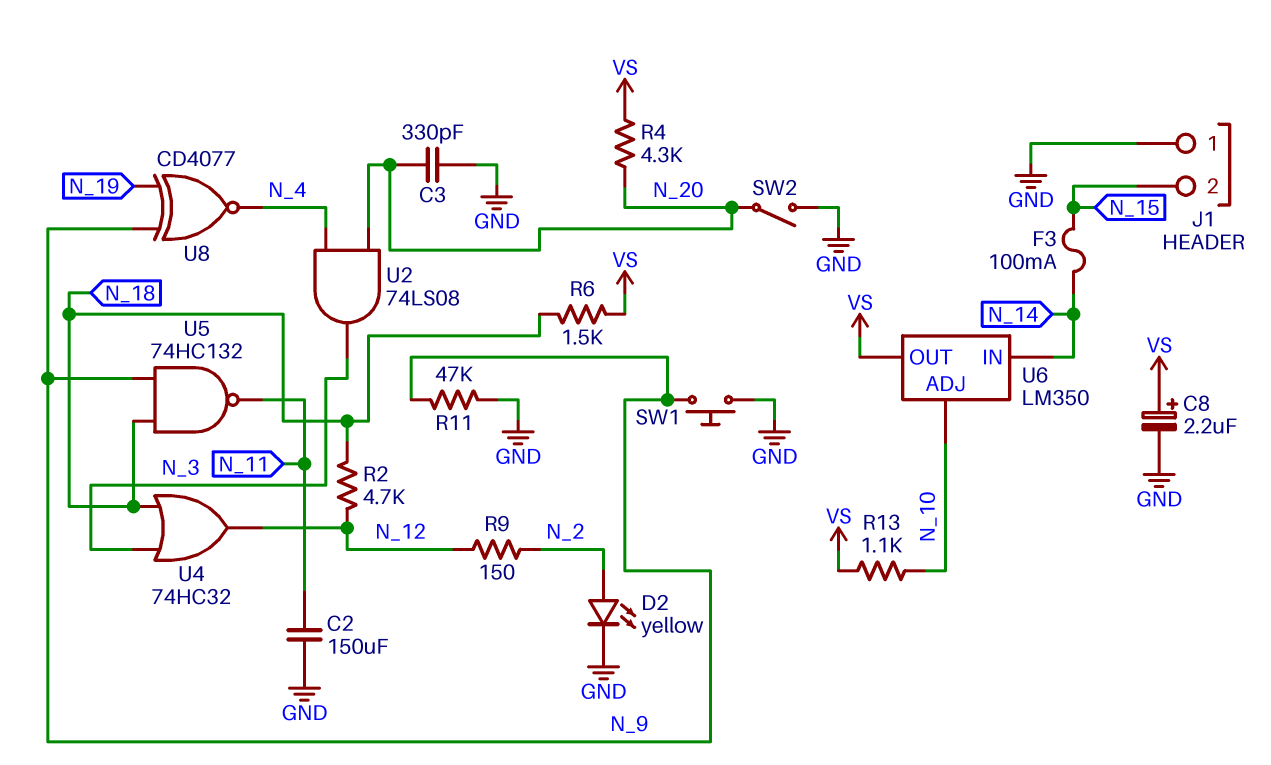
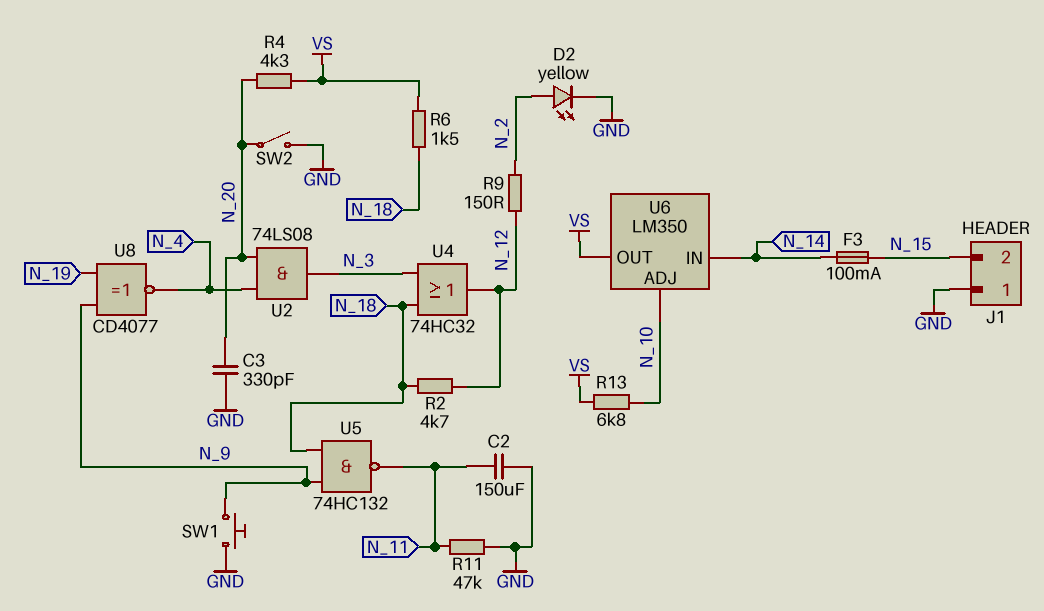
C8: 2.2uF (plus VS, minus GND) -> none
R11: 47k (GND, N_9) -> 47k (GND, N_11)
R13: 1.1k (N_10, VS) -> 6.8k (N_10, VS)

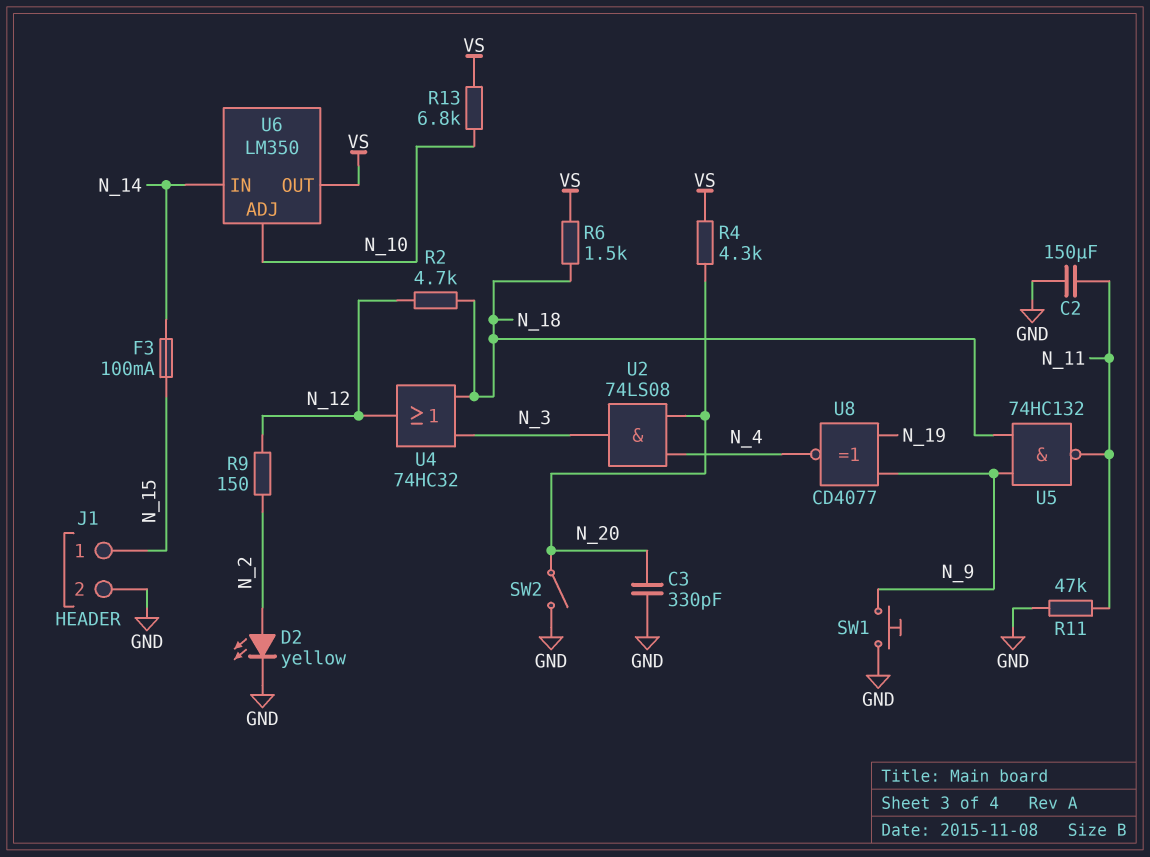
J1 pin 1: GND -> N_15
J1 pin 2: N_15 -> GND

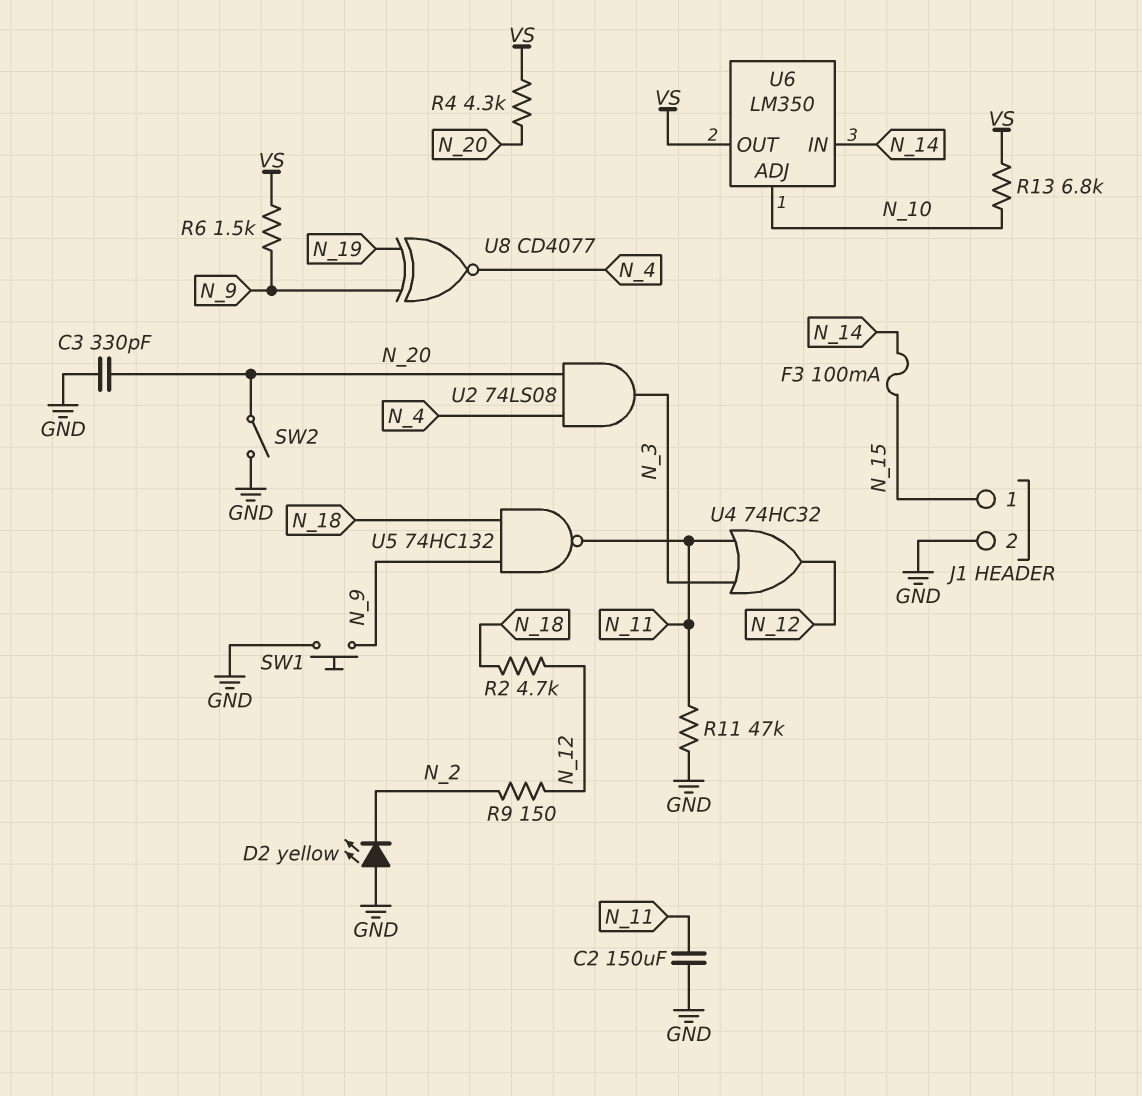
D2: LED yellow (A N_2, K GND) -> LED yellow (A GND, K N_2)
R6: 1.5k (N_18, VS) -> 1.5k (N_9, VS)
U4: OR 74HC32 (in N_3, in N_18, out N_12) -> OR 74HC32 (in N_3, in N_11, out N_12)

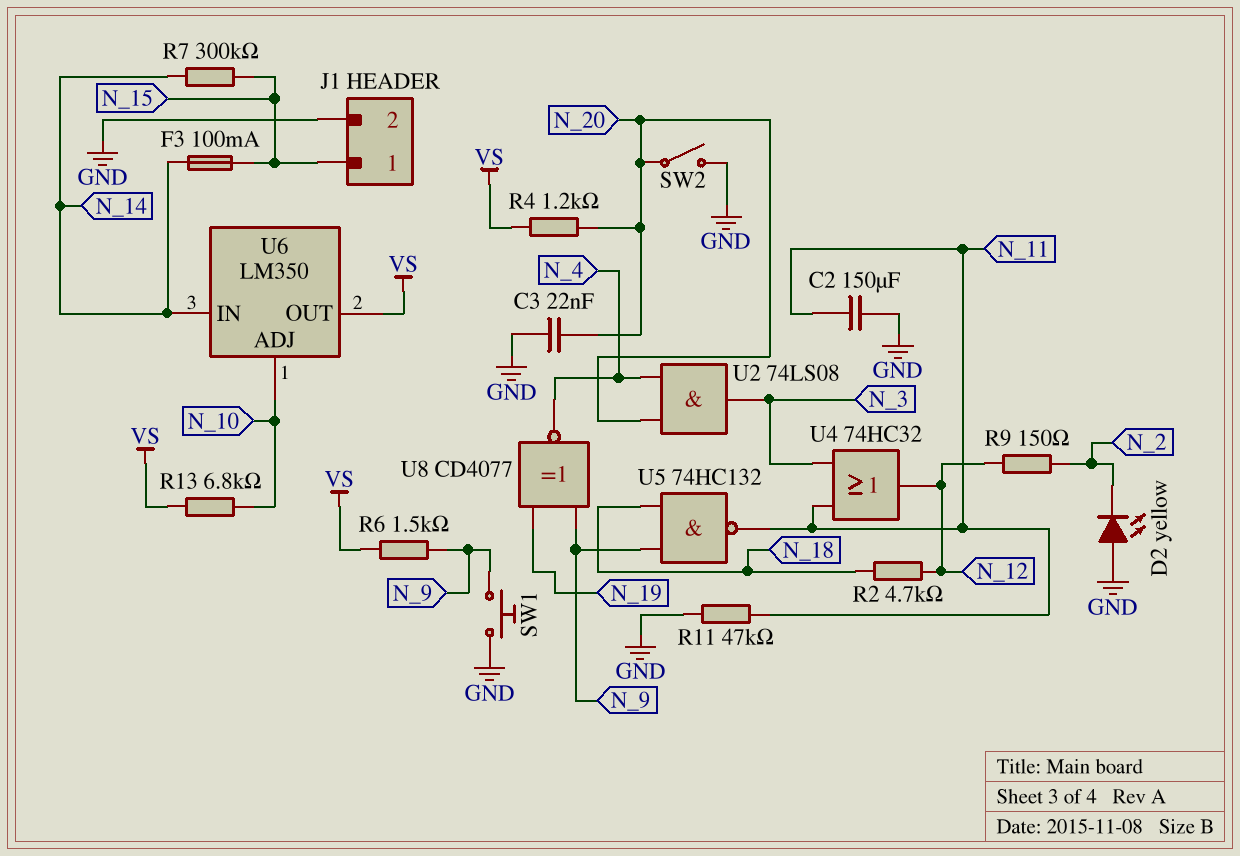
C3: 330pF (GND, N_20) -> 22nF (GND, N_20)
R4: 4.3k (N_20, VS) -> 1.2k (N_20, VS)
R7: none -> 300k (N_14, N_15)

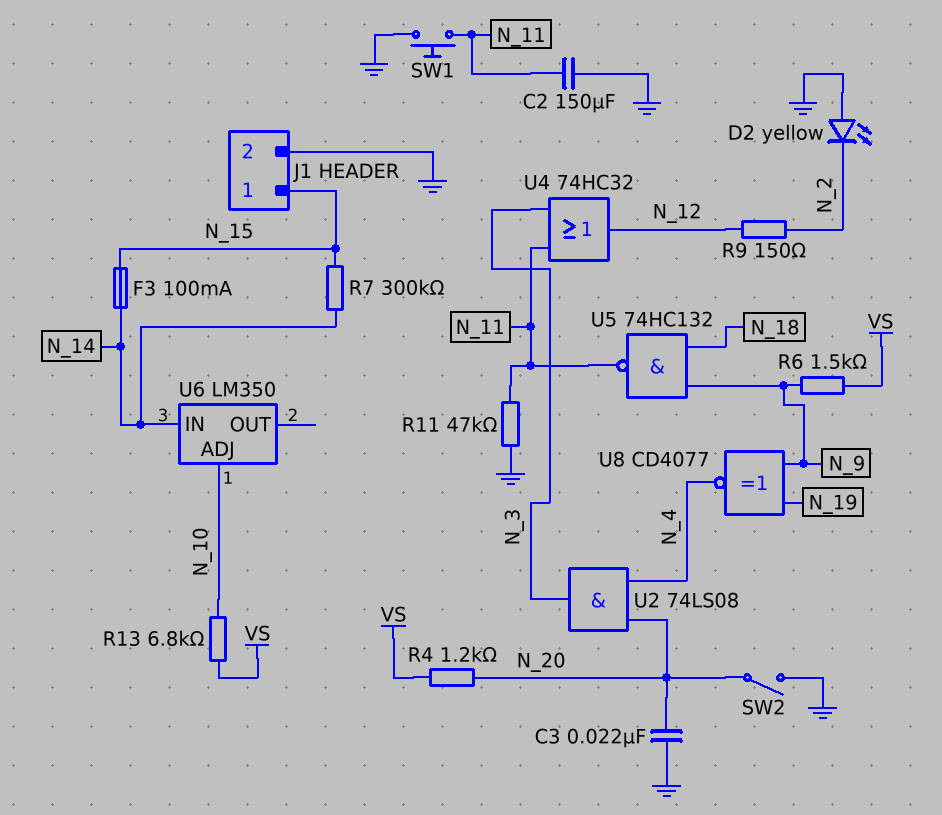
R2: 4.7k (N_12, N_18) -> none
SW1: button (GND, N_9) -> button (GND, N_11)
U6 pin OUT: VS -> none

